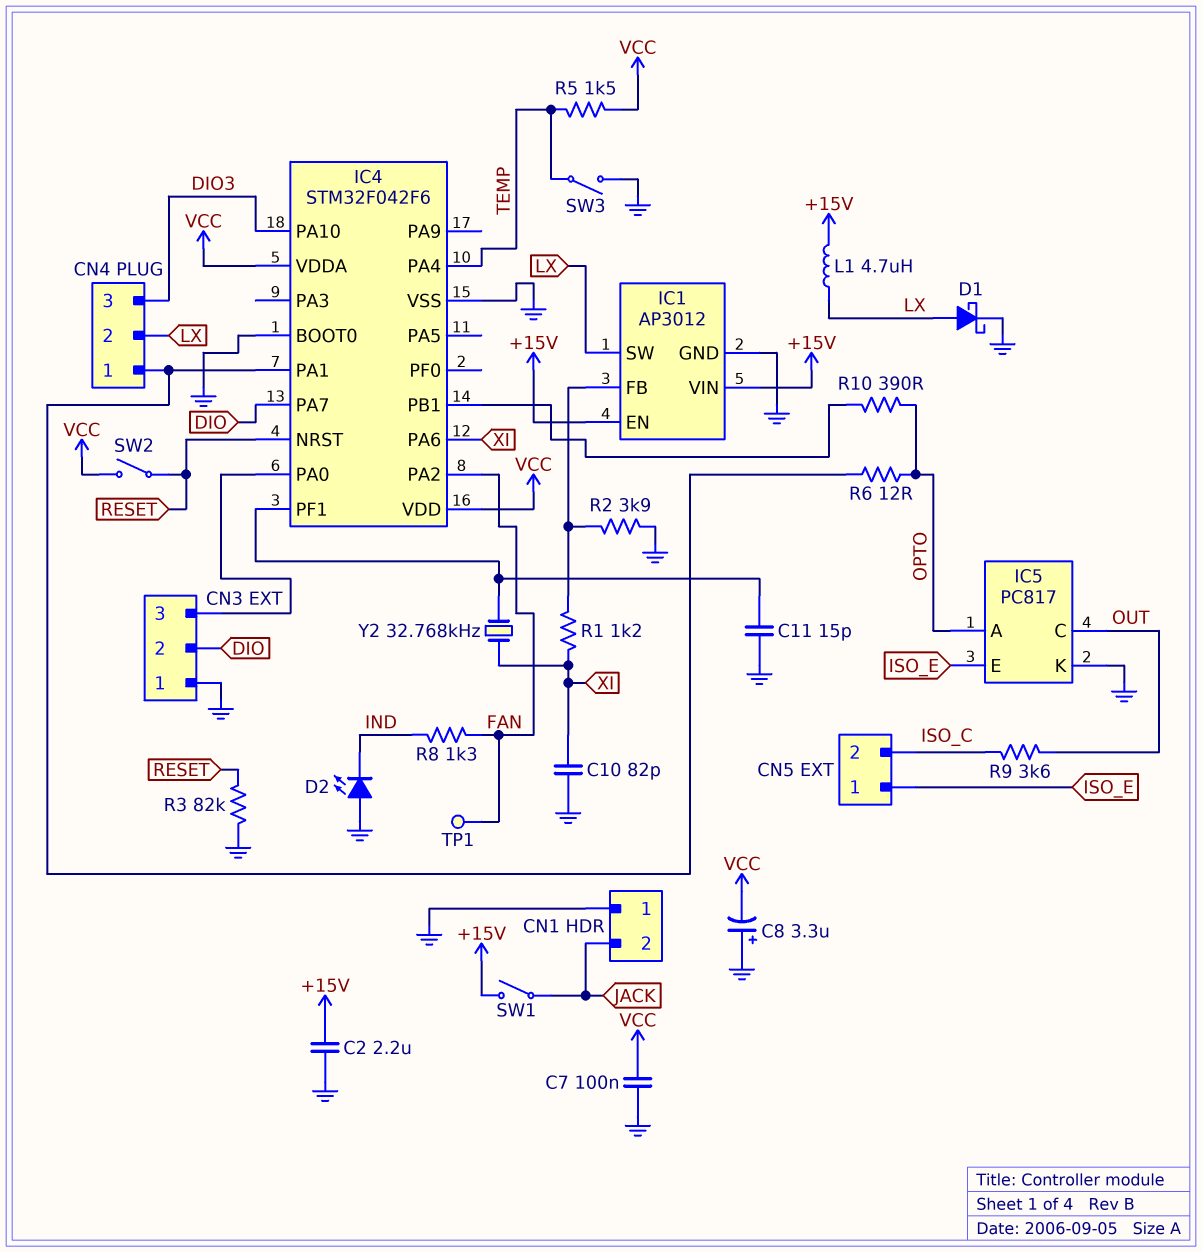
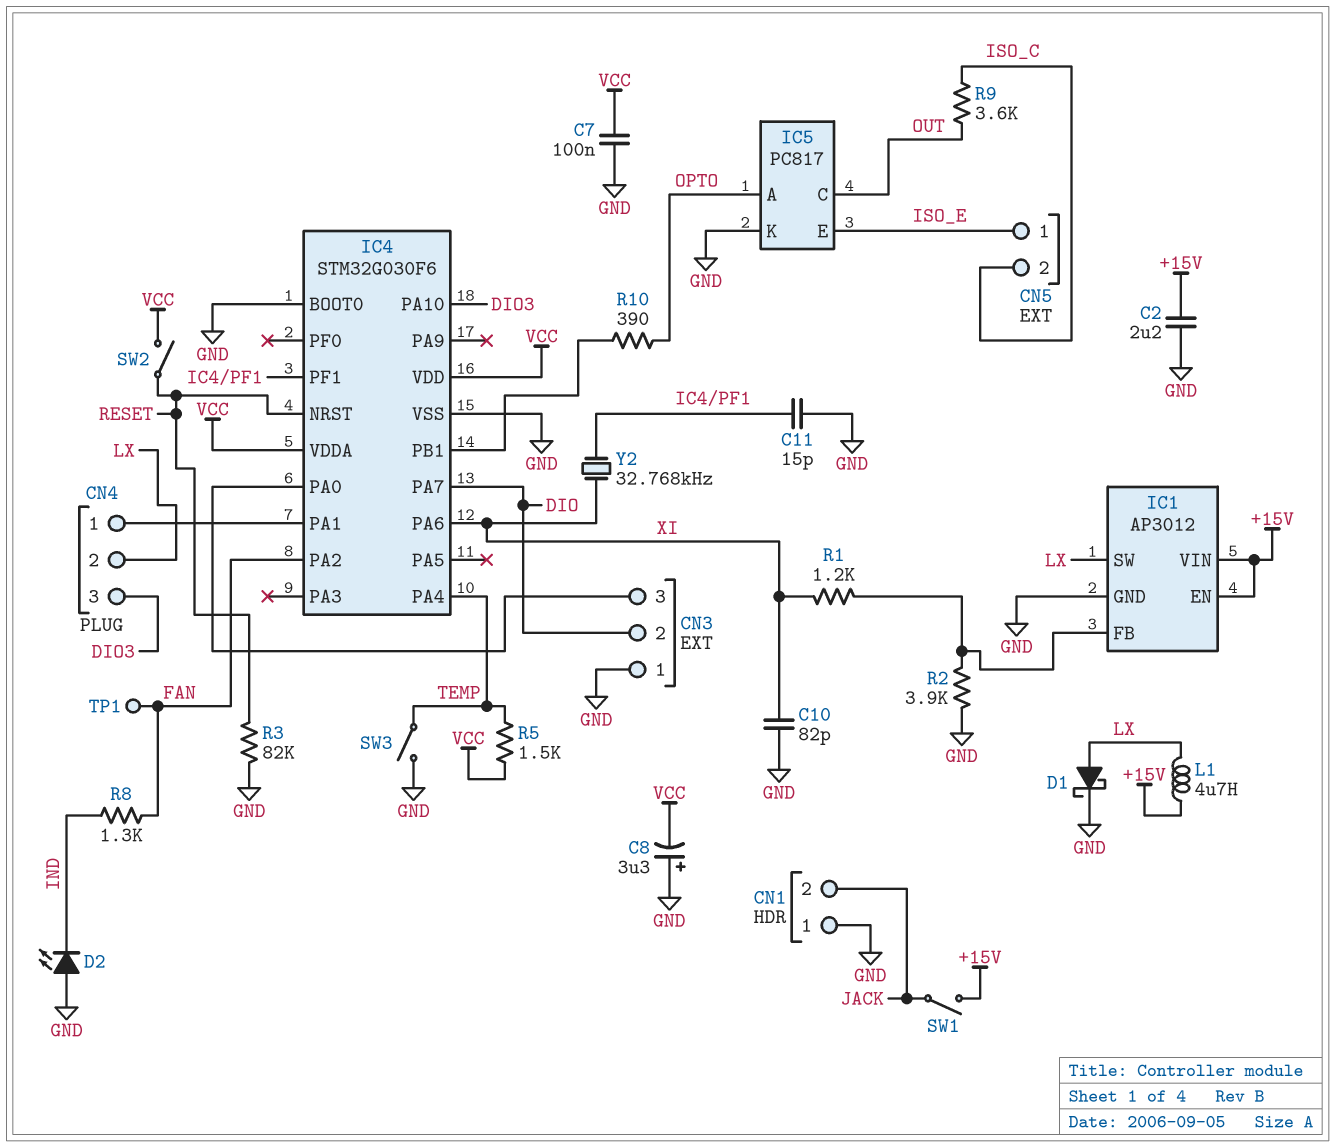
IC4: STM32F042F6 -> STM32G030F6
R6: 12 (CN4/1, OPTO) -> none

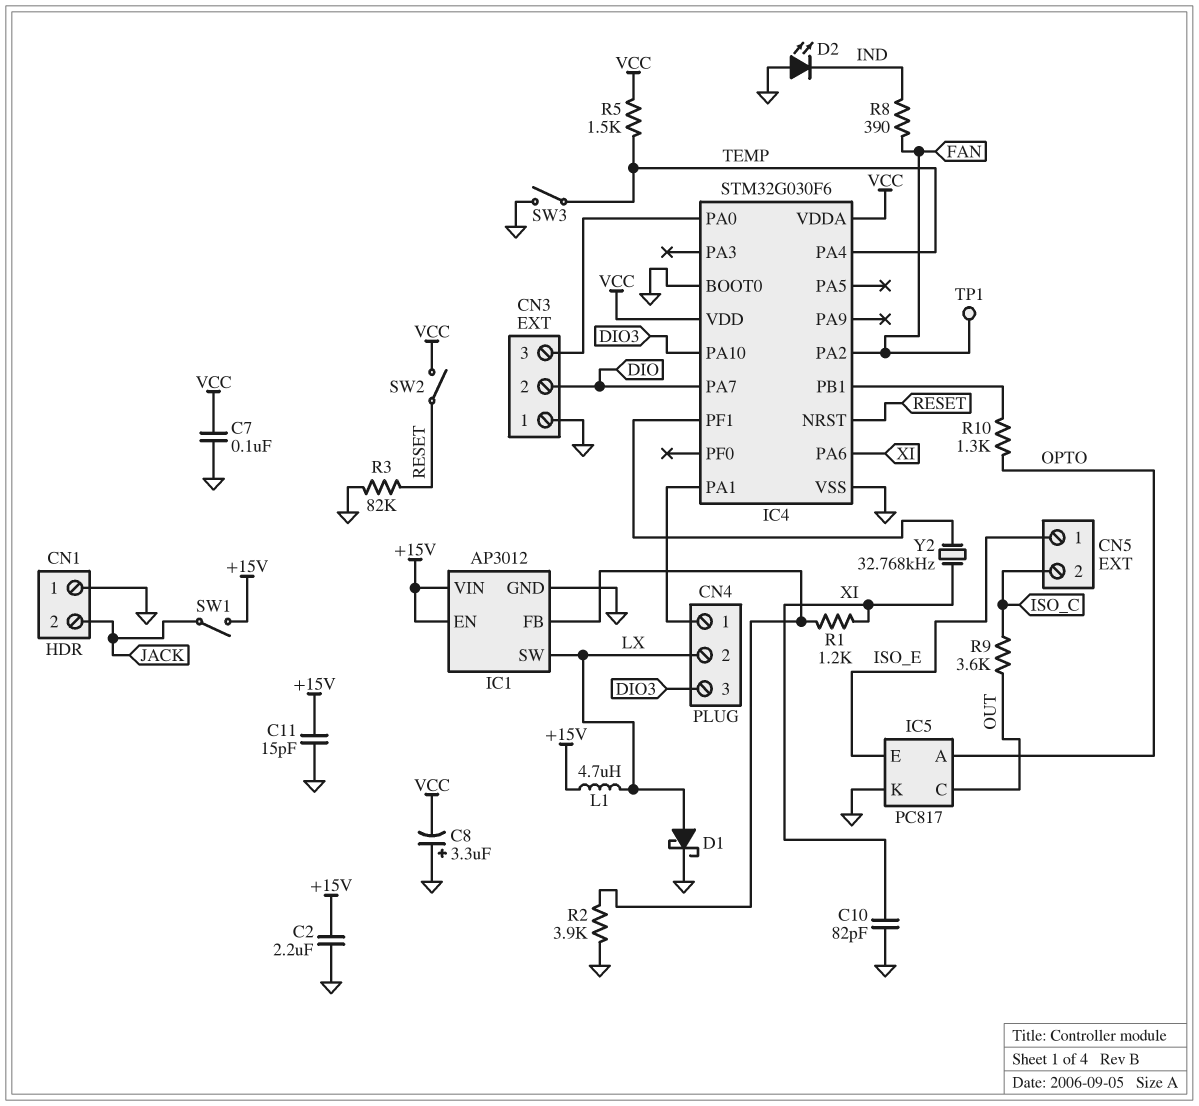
C11: 15pF (GND, IC4/PF1) -> 15pF (+15V, GND)
R8: 1.3k (FAN, IND) -> 390 (FAN, IND)
R10: 390 (IC4/PB1, OPTO) -> 1.3k (IC4/PB1, OPTO)

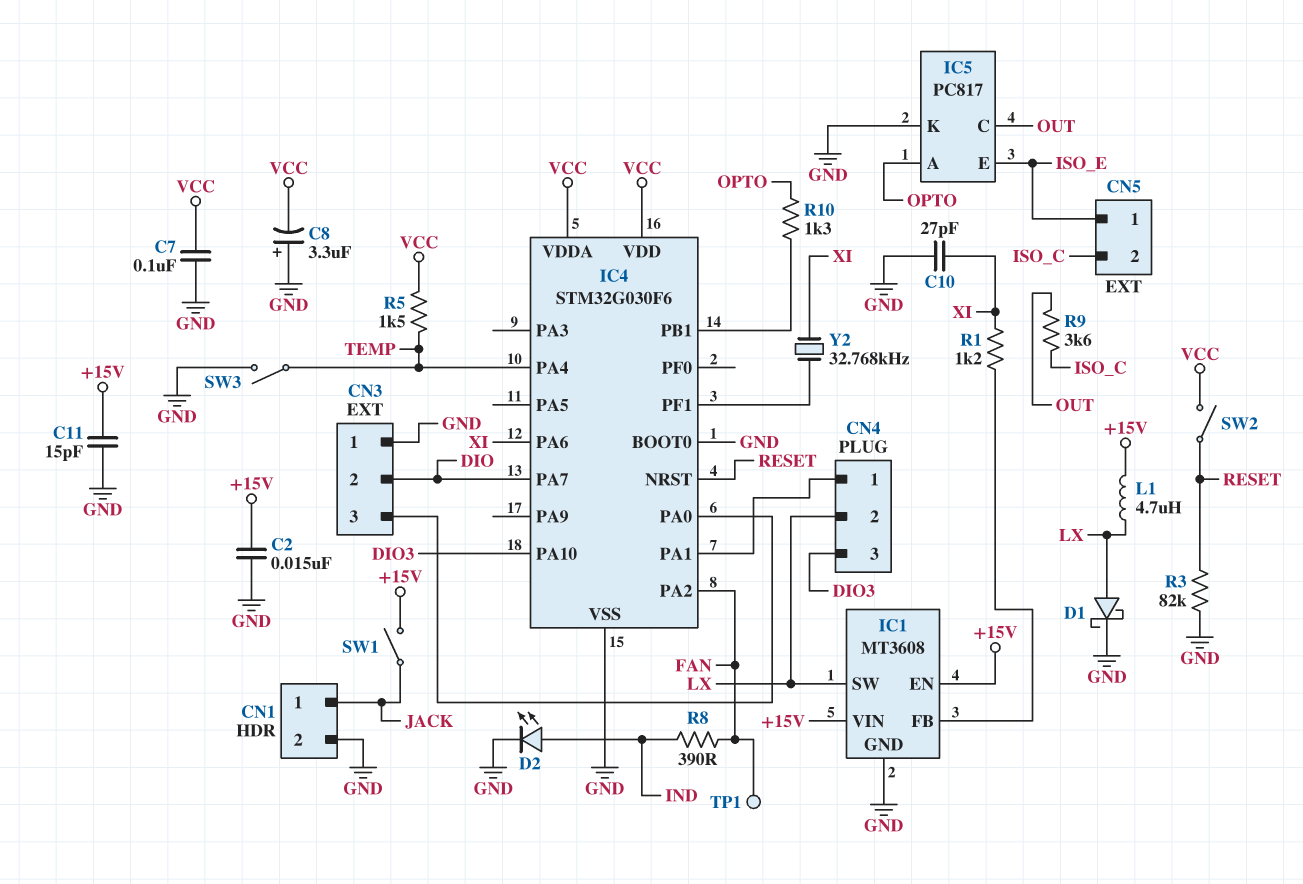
C2: 2.2uF (+15V, GND) -> 15nF (+15V, GND)
C10: 82pF (GND, XI) -> 27pF (GND, XI)
CN1 pin 1: GND -> JACK
CN1 pin 2: JACK -> GND
D2: LED (A GND, K IND) -> LED (A IND, K GND)
IC1: AP3012 -> MT3608
R2: 3.9k (GND, IC1/FB) -> none

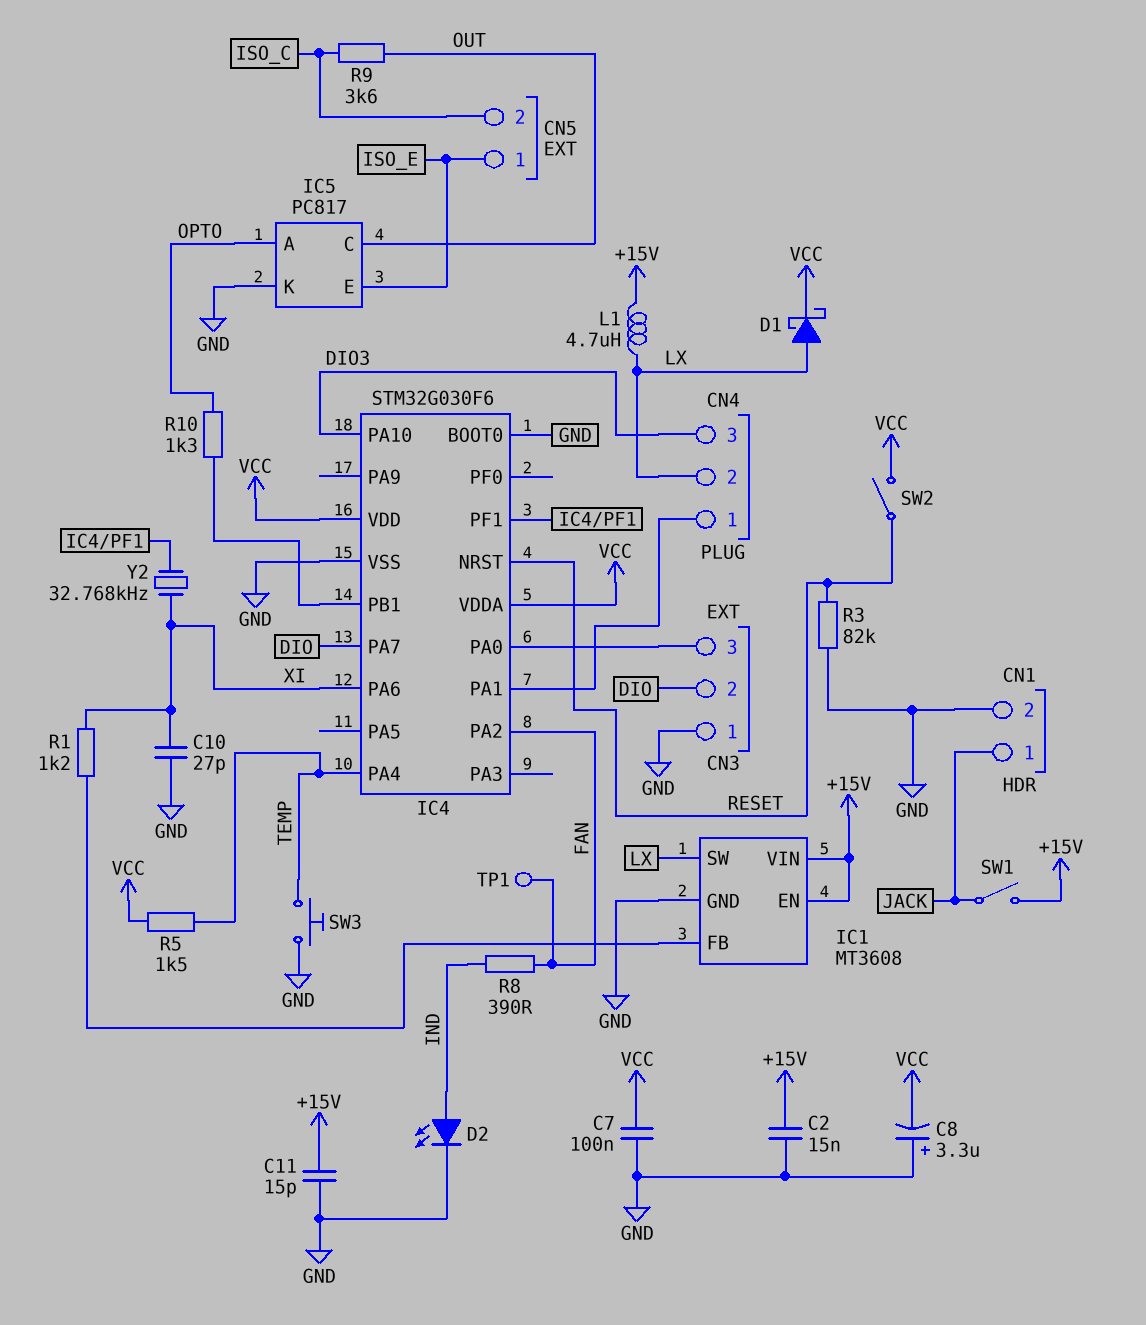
D1: schottky (A LX, K GND) -> schottky (A LX, K VCC)
SW3: switch (GND, TEMP) -> button (GND, TEMP)

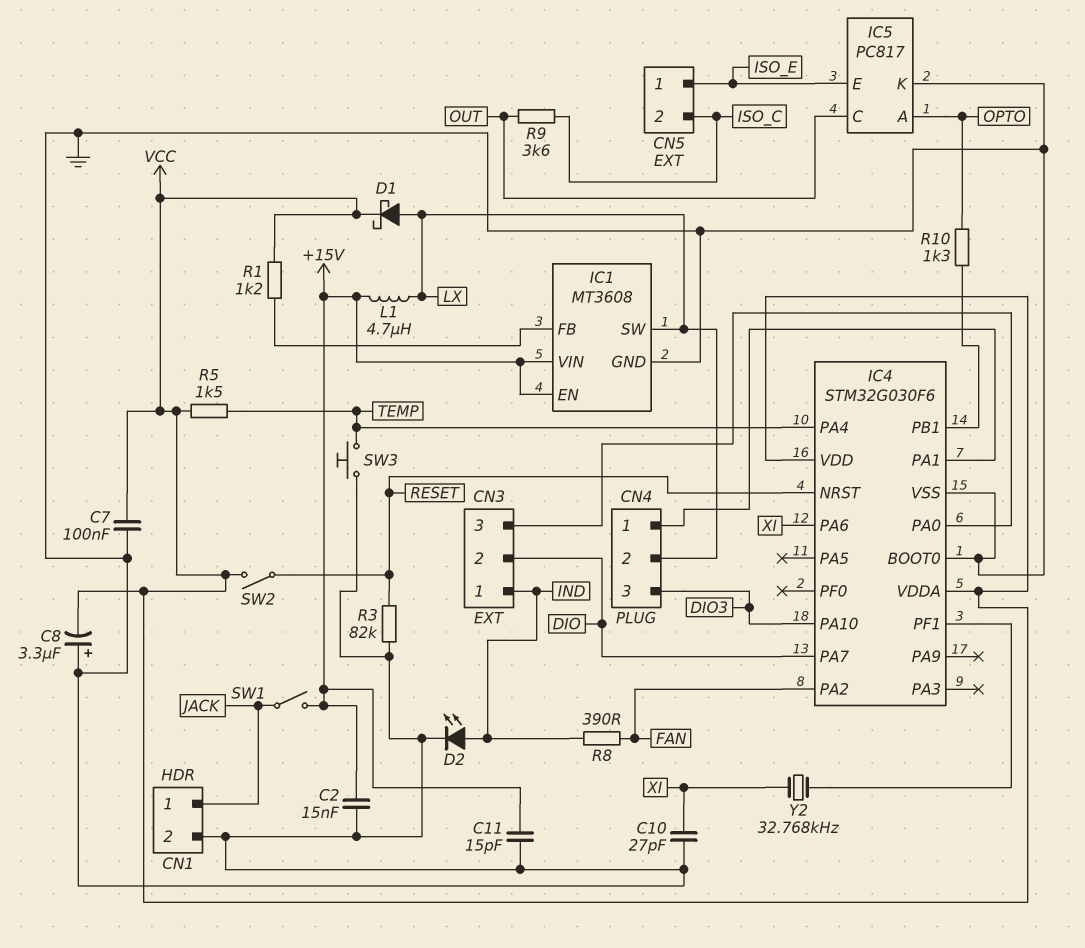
CN3 pin 1: GND -> IND
R1: 1.2k (IC1/FB, XI) -> 1.2k (IC1/FB, VCC)
TP1: test point (FAN) -> none

